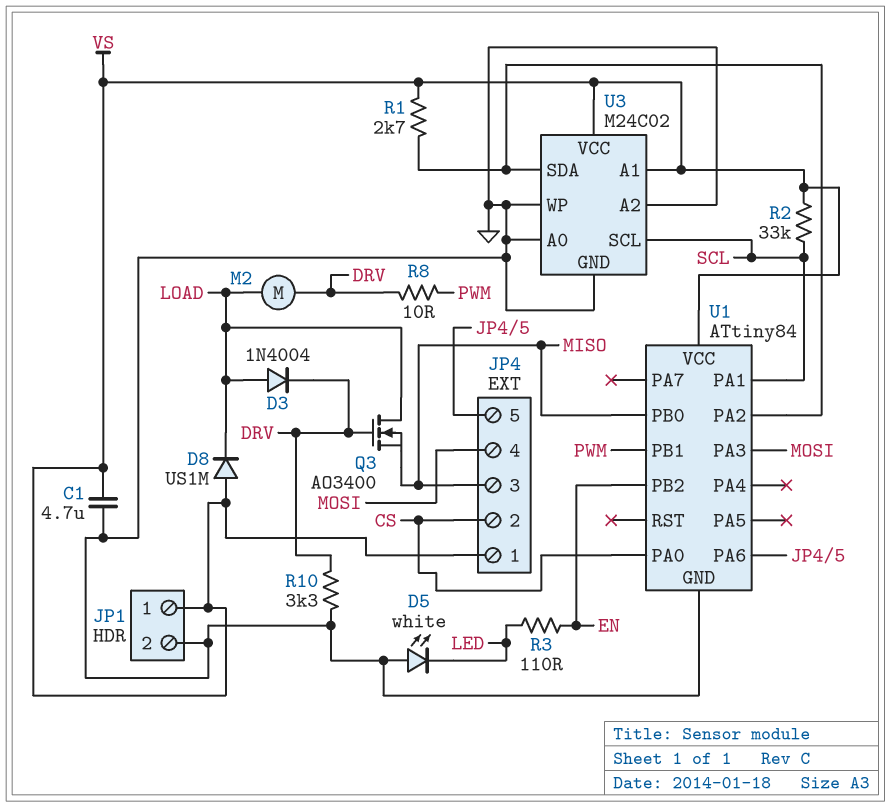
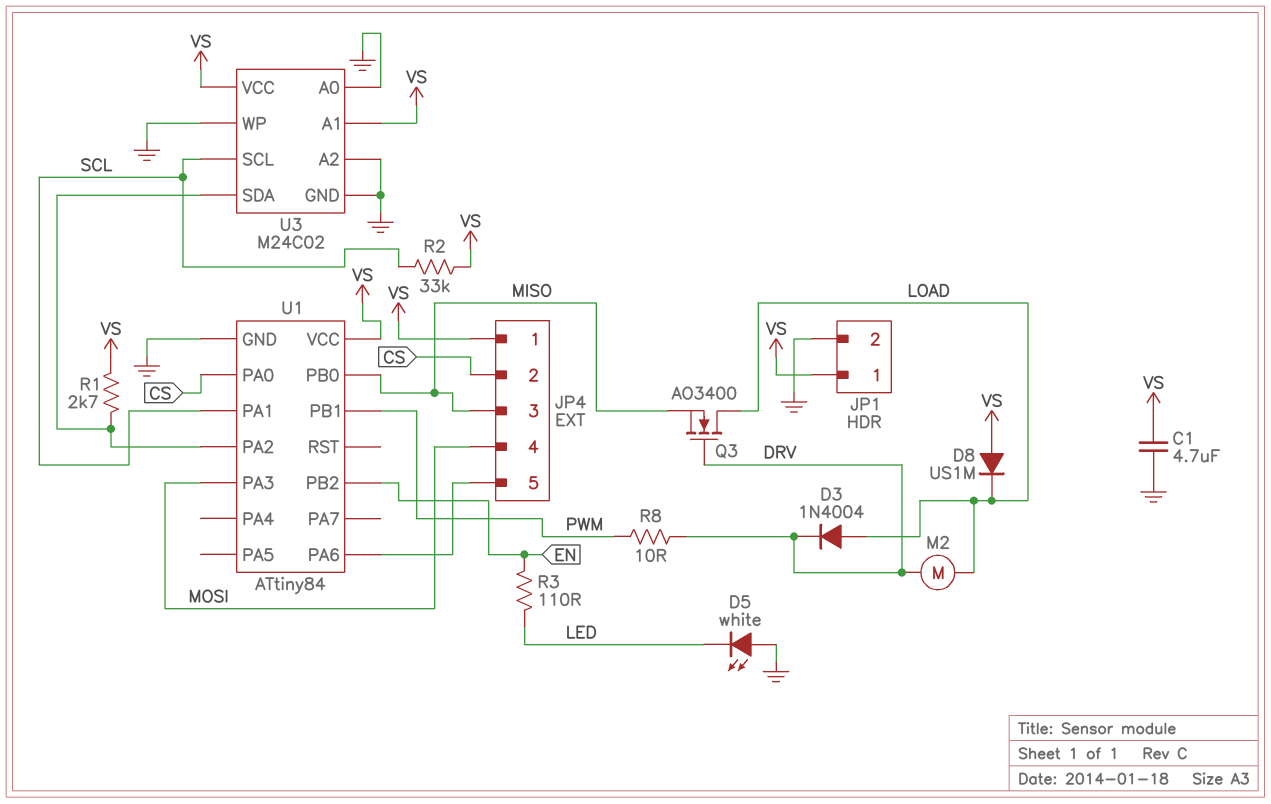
R10: 3.3k (DRV, GND) -> none

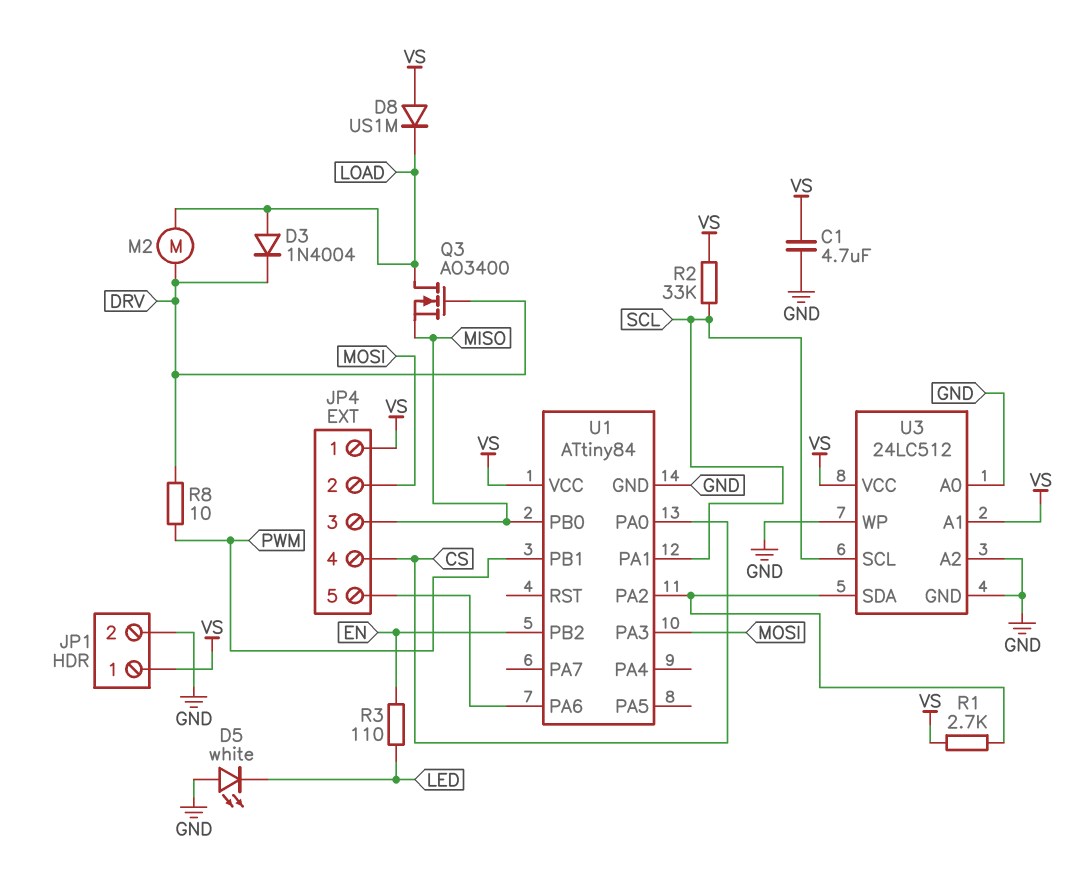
JP4 pin 2: CS -> MOSI
JP4 pin 4: MOSI -> CS
U3: M24C02 -> 24LC512

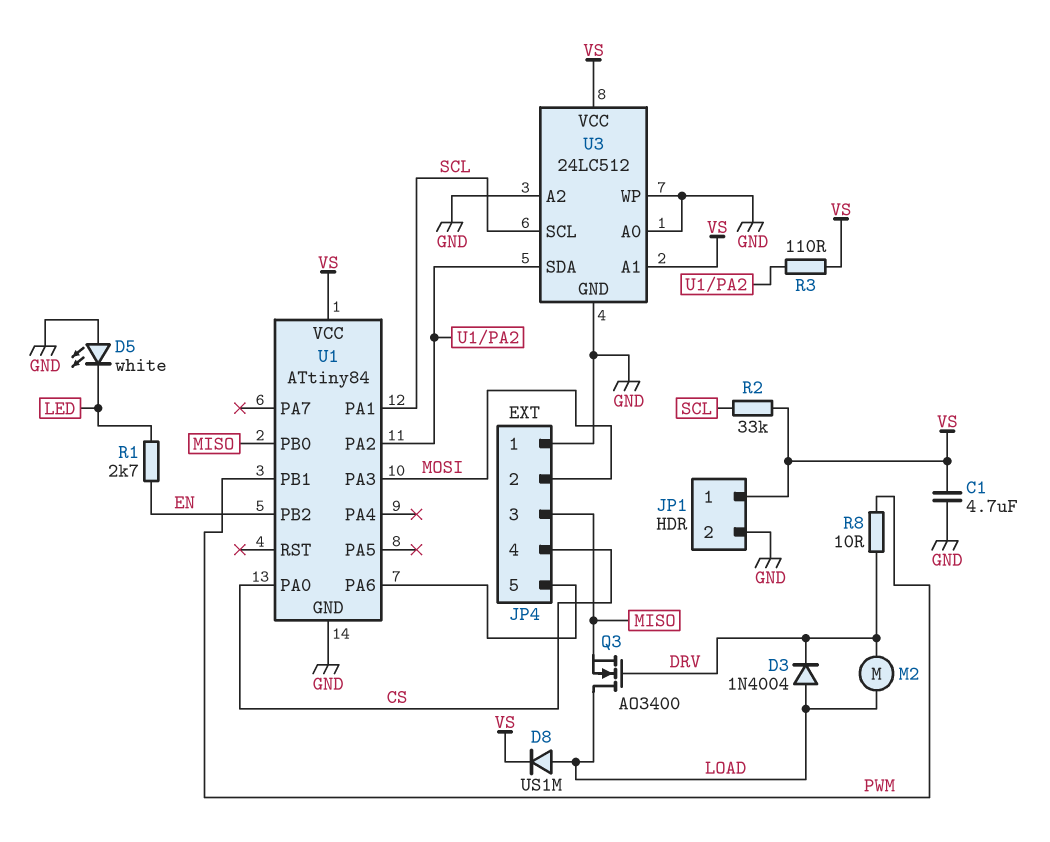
D8: diode US1M (A VS, K LOAD) -> diode US1M (A LOAD, K VS)
JP4 pin 1: VS -> GND
R1: 2.7k (U1/PA2, VS) -> 2.7k (EN, LED)
R3: 110 (EN, LED) -> 110 (U1/PA2, VS)

